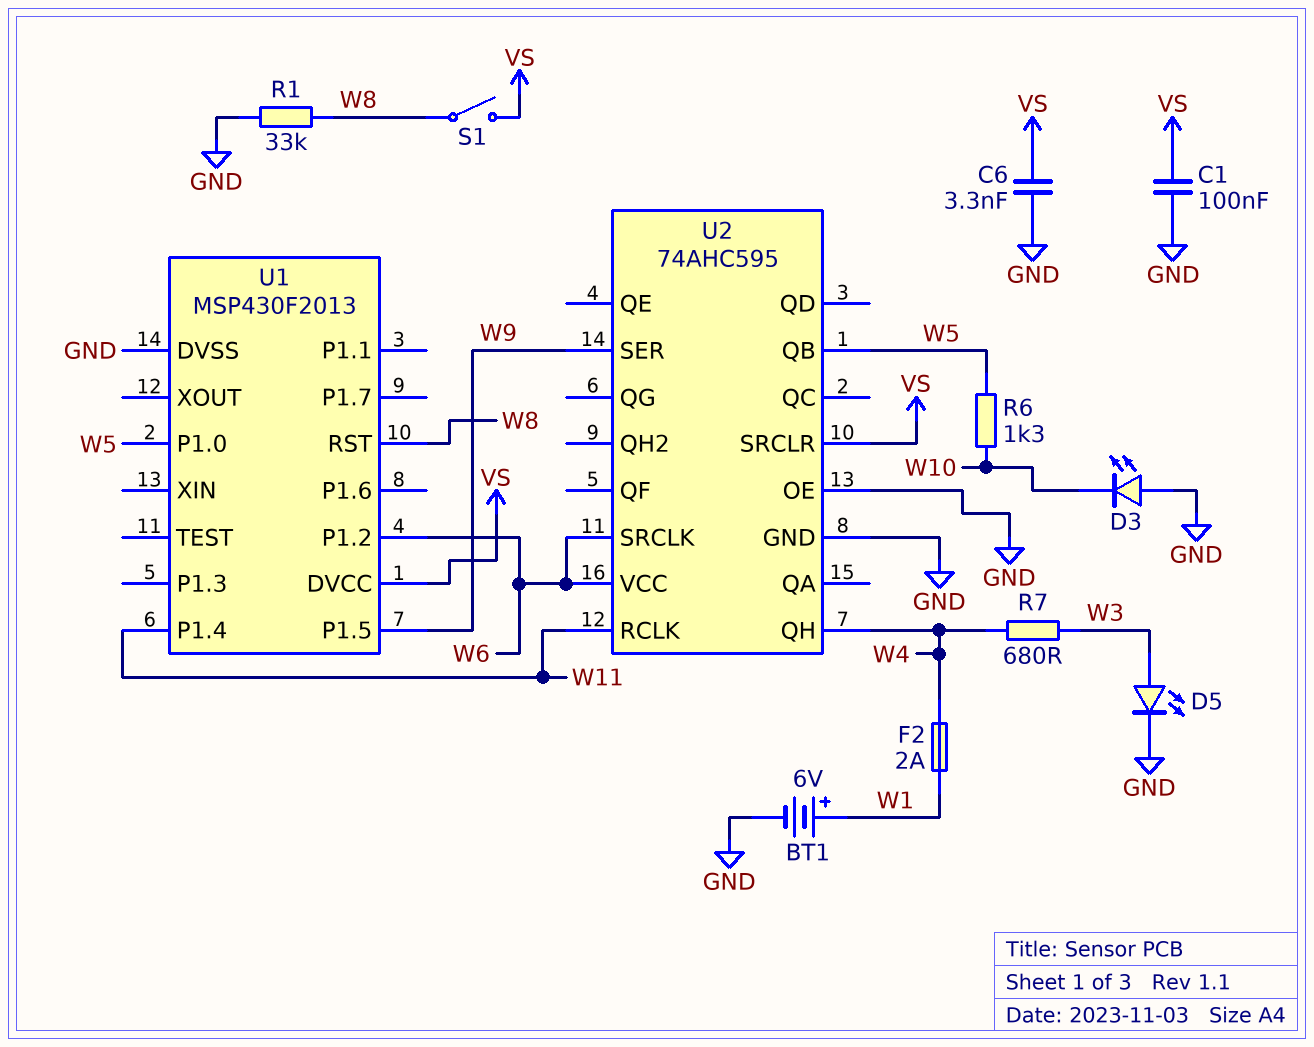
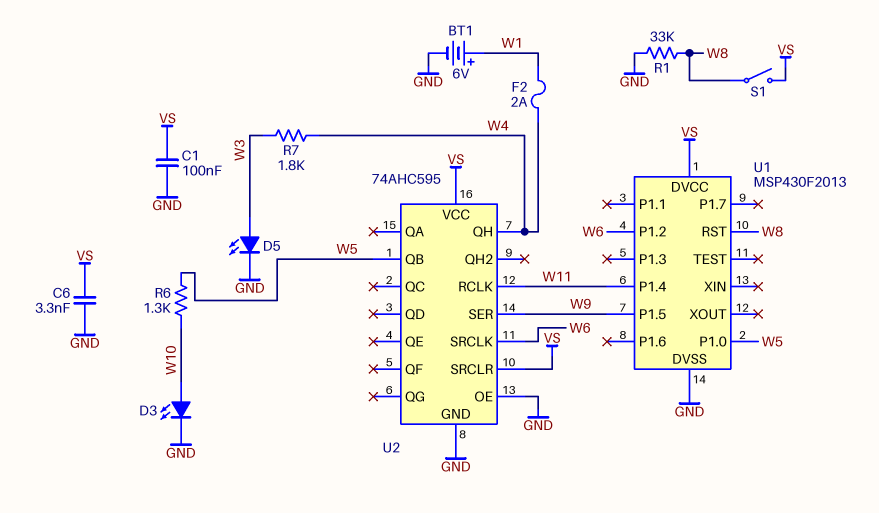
D3: LED (A GND, K W10) -> LED (A W10, K GND)
R7: 680 (W3, W4) -> 1.8k (W3, W4)
U2 pin VCC: W6 -> VS

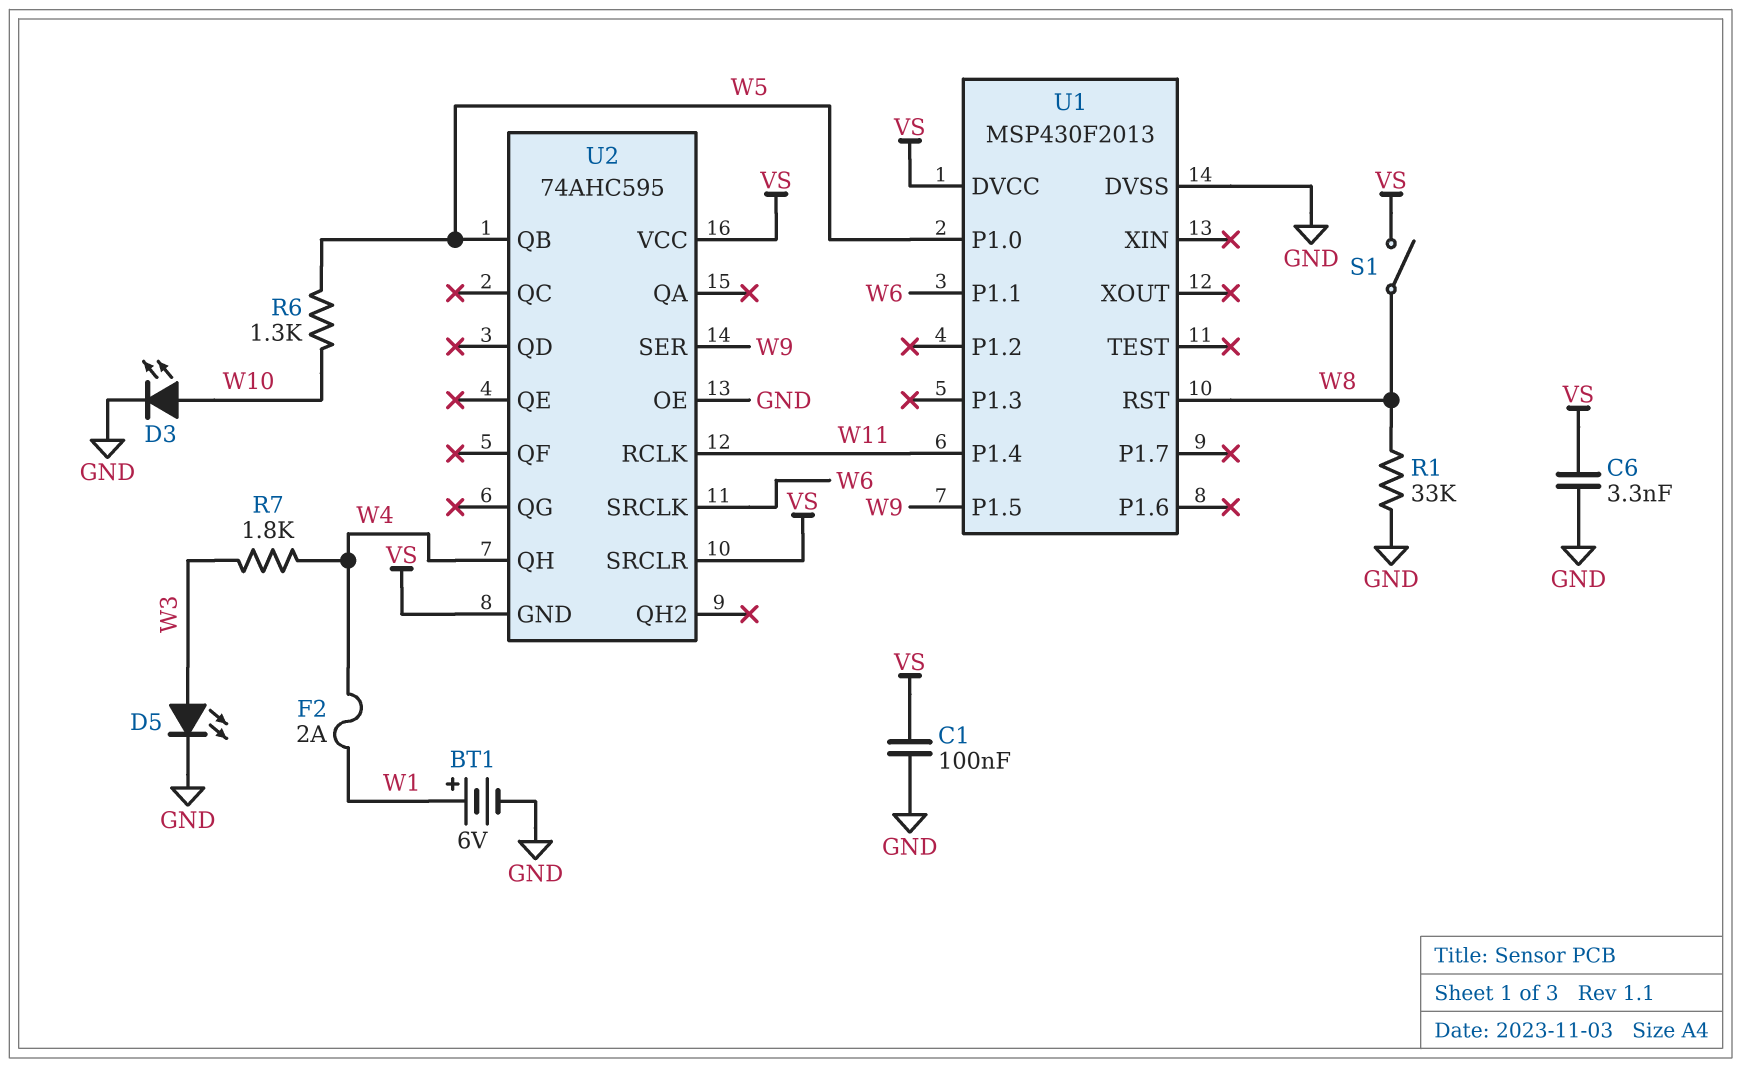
U1 pin P1.1: none -> W6
U1 pin P1.2: W6 -> none
U2 pin GND: GND -> VS

